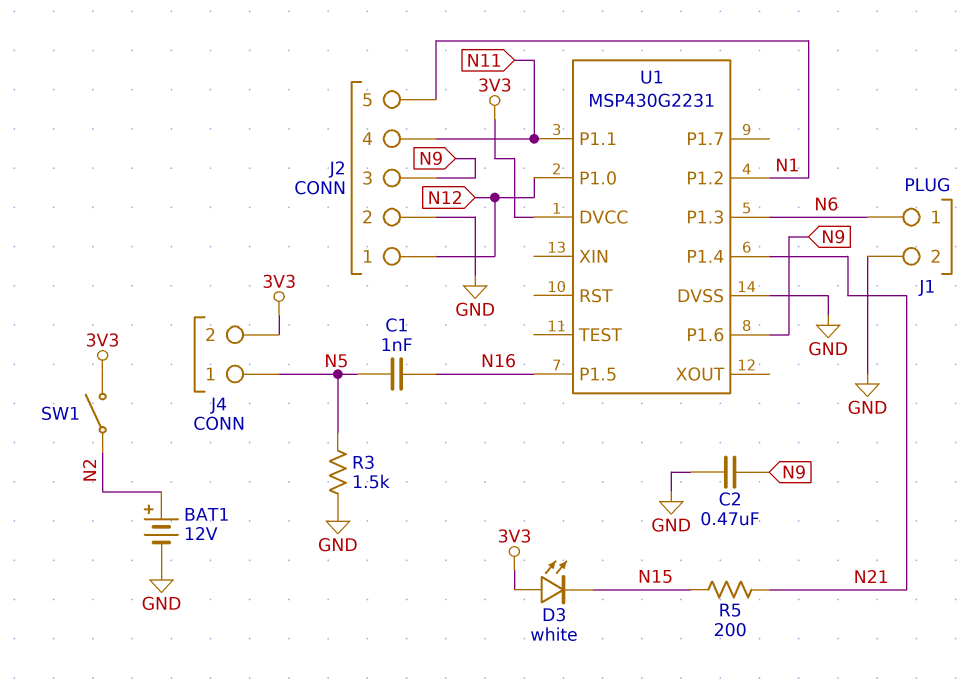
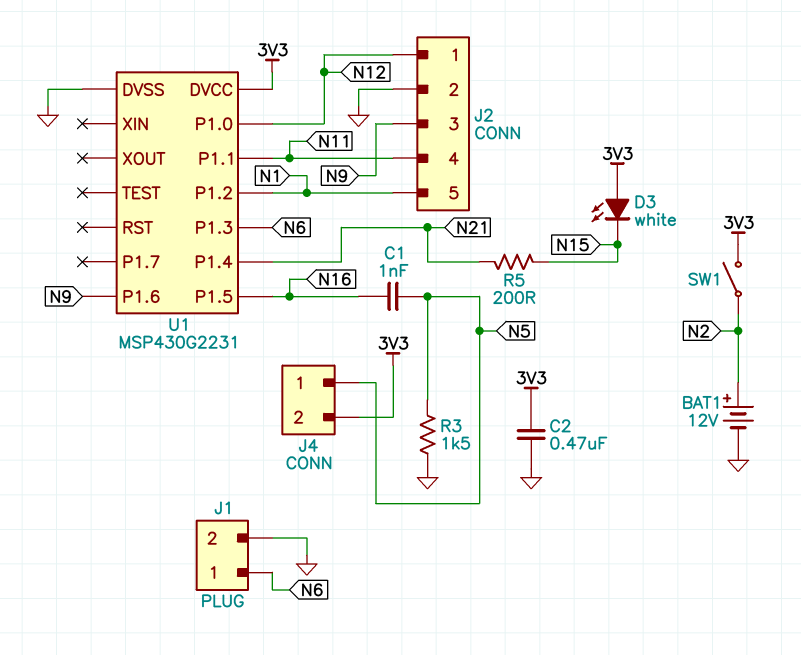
C2: 470nF (GND, N9) -> 470nF (3V3, GND)

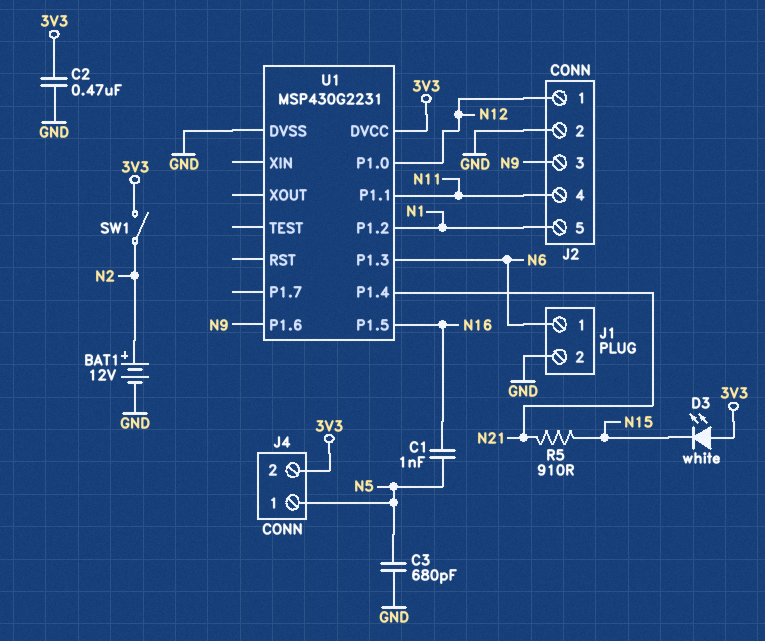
C3: none -> 680pF (GND, N5)
R3: 1.5k (GND, N5) -> none
R5: 200 (N15, N21) -> 910 (N15, N21)

